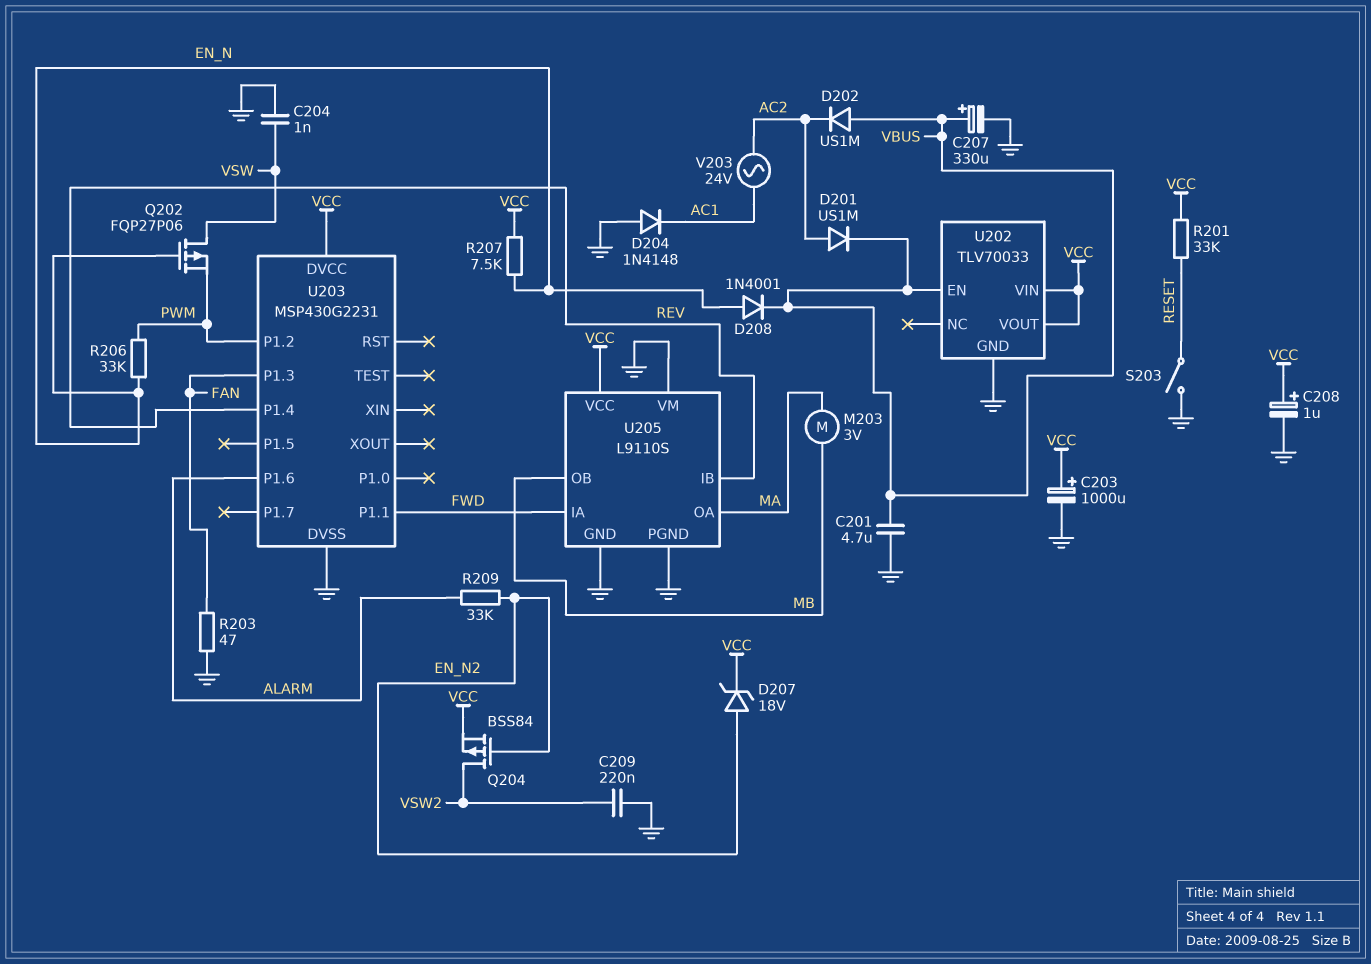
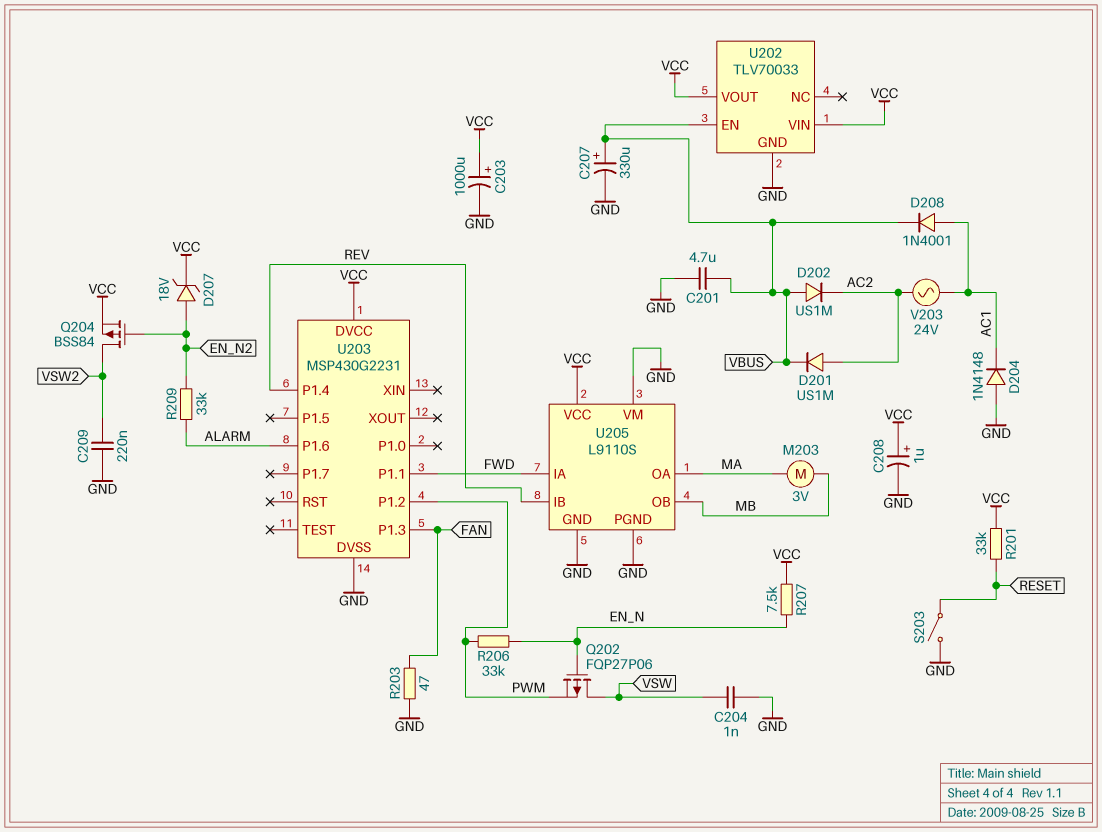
D208: diode 1N4001 (A EN_N, K VBUS) -> diode 1N4001 (A AC1, K VBUS)

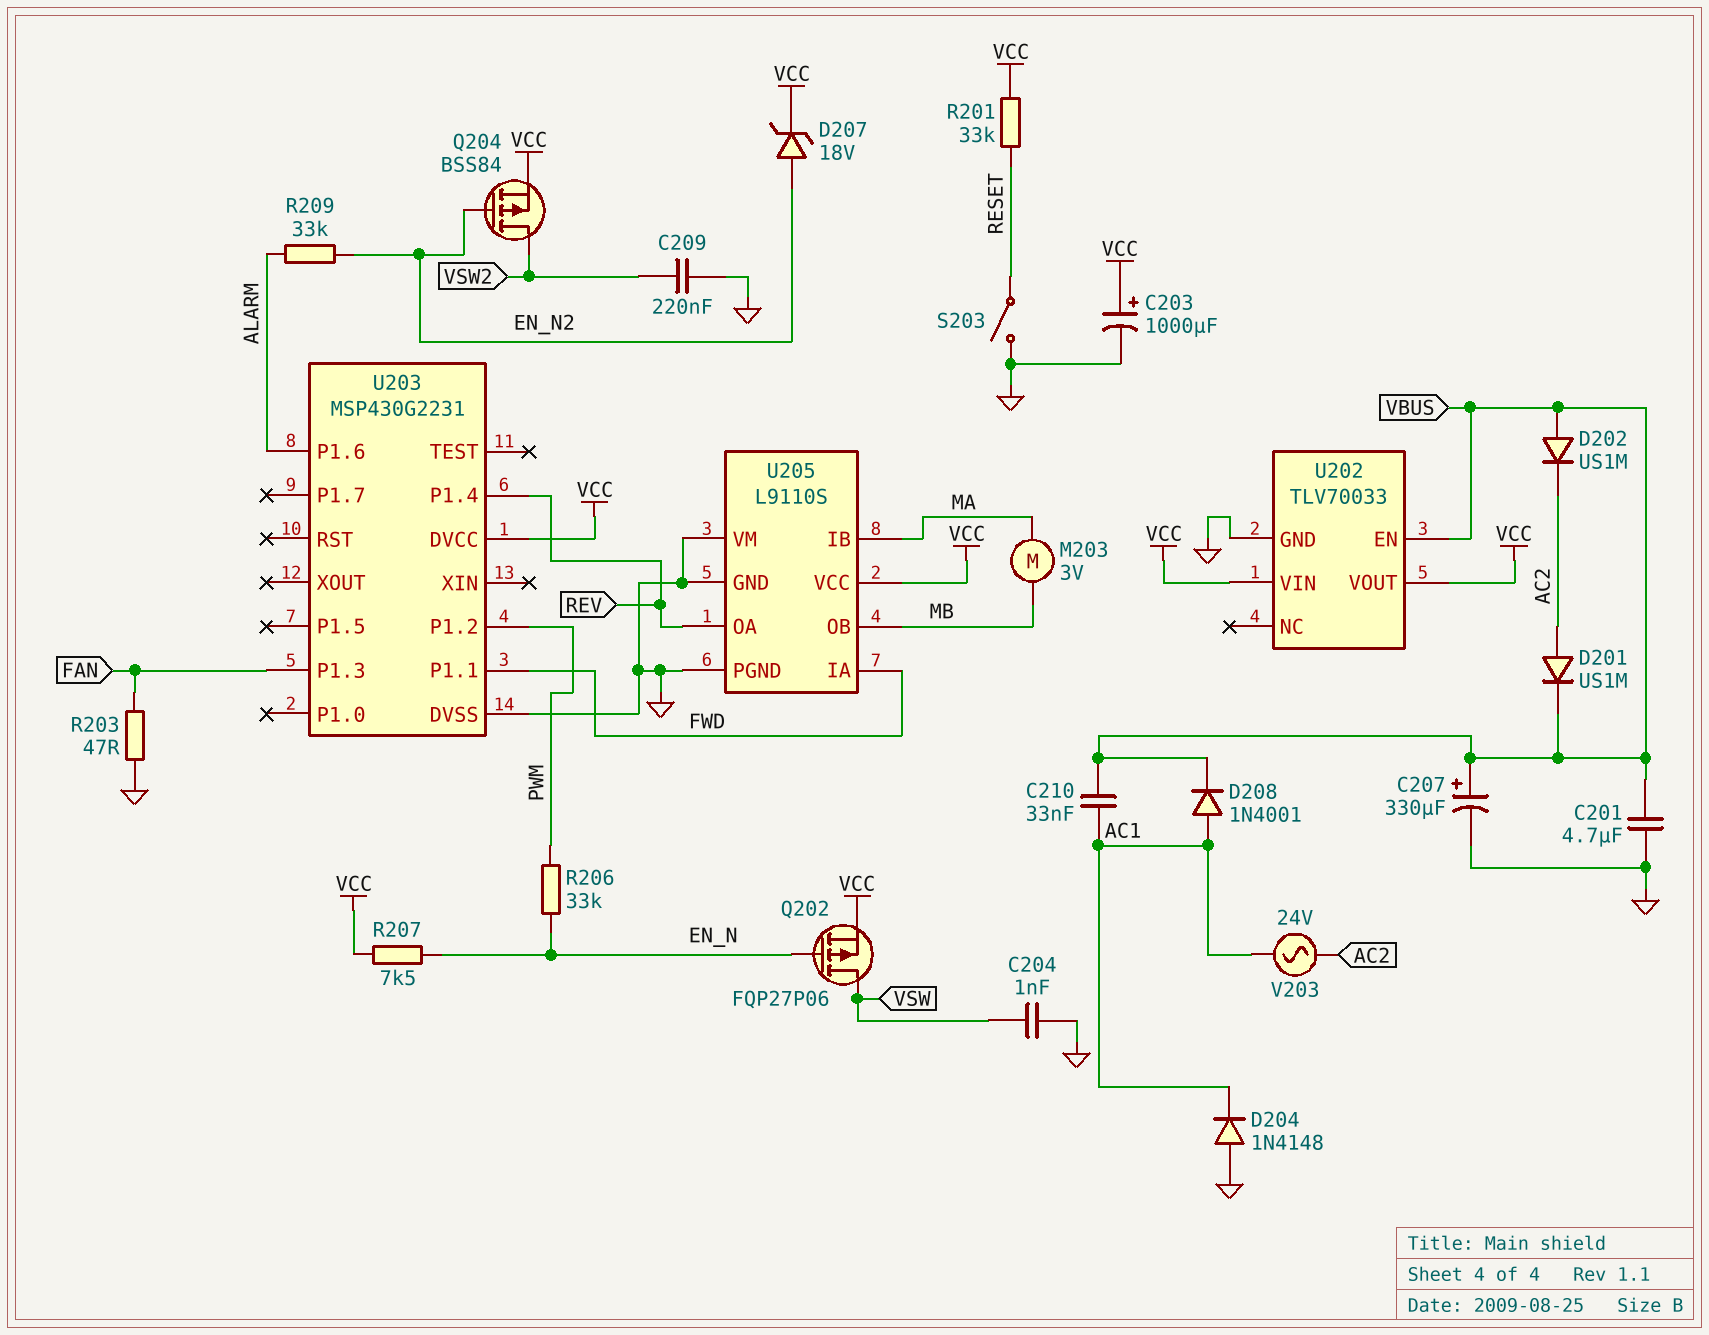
C208: 1uF (plus VCC, minus GND) -> none
C210: none -> 33nF (AC1, VBUS)
Q202: PMOS FQP27P06 (G EN_N, D VSW, S PWM) -> PMOS FQP27P06 (G EN_N, D VSW, S VCC)
U205 pin IB: REV -> MA
U205 pin OA: MA -> REV

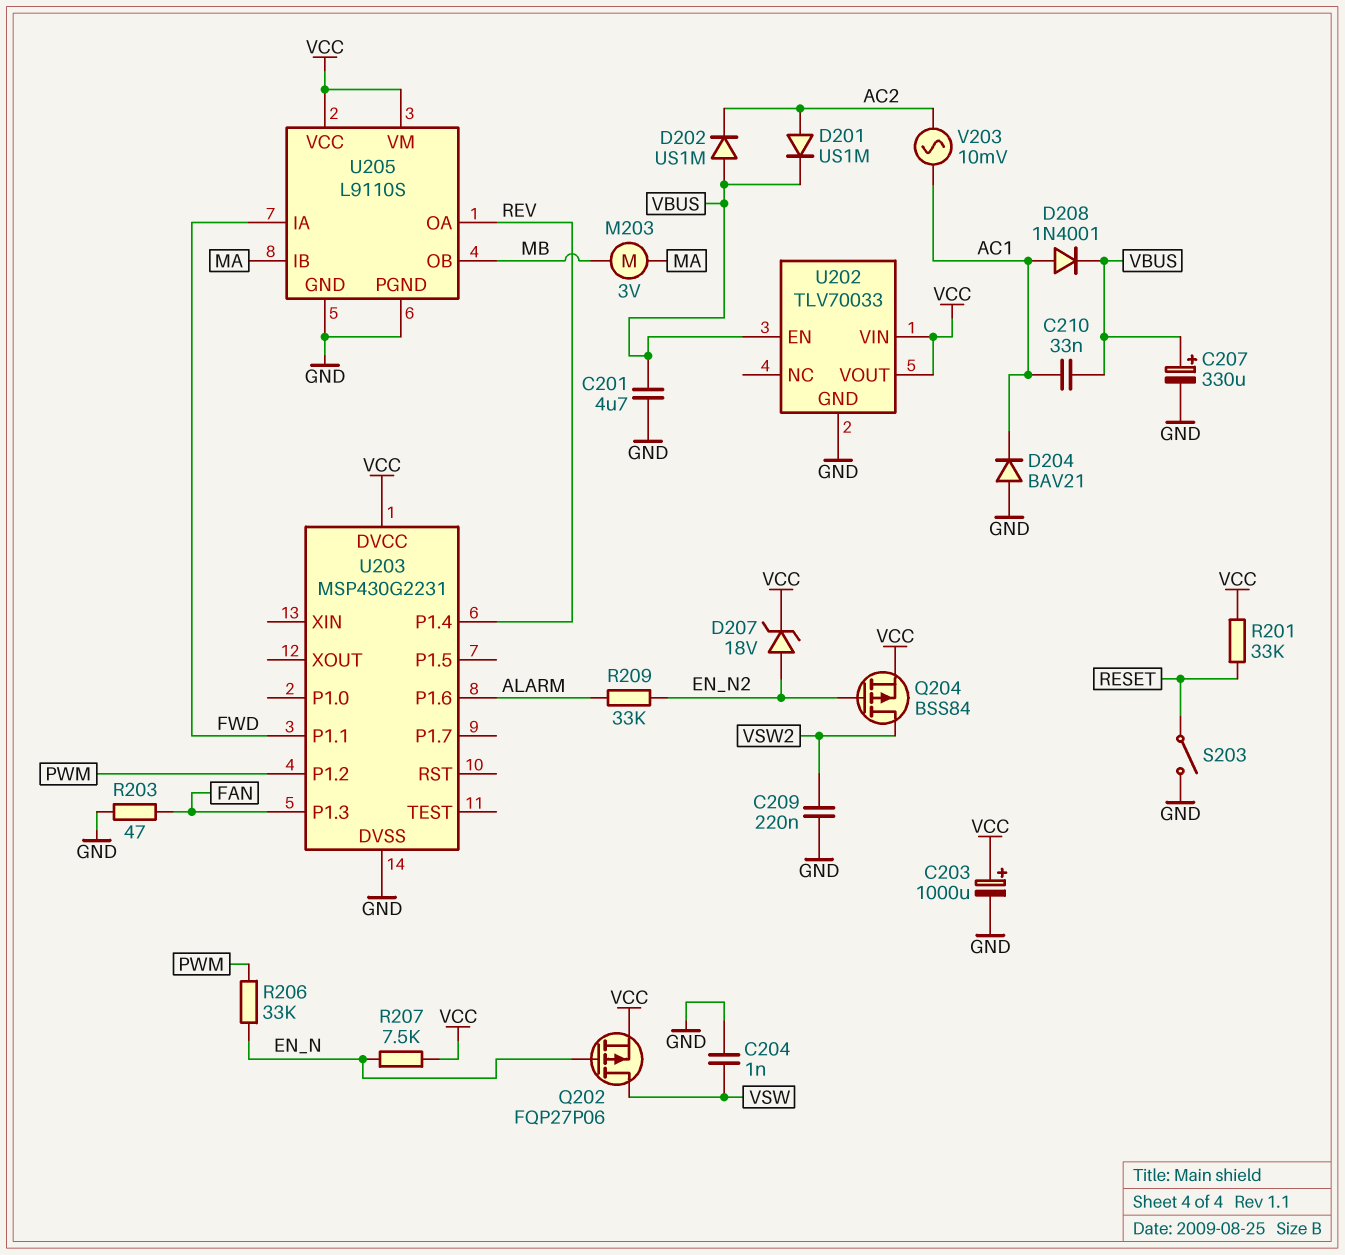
D204: diode 1N4148 (A GND, K AC1) -> diode BAV21 (A GND, K AC1)
U205 pin VM: GND -> VCC
V203: AC 24V (AC1, AC2) -> AC 10mV (AC1, AC2)

